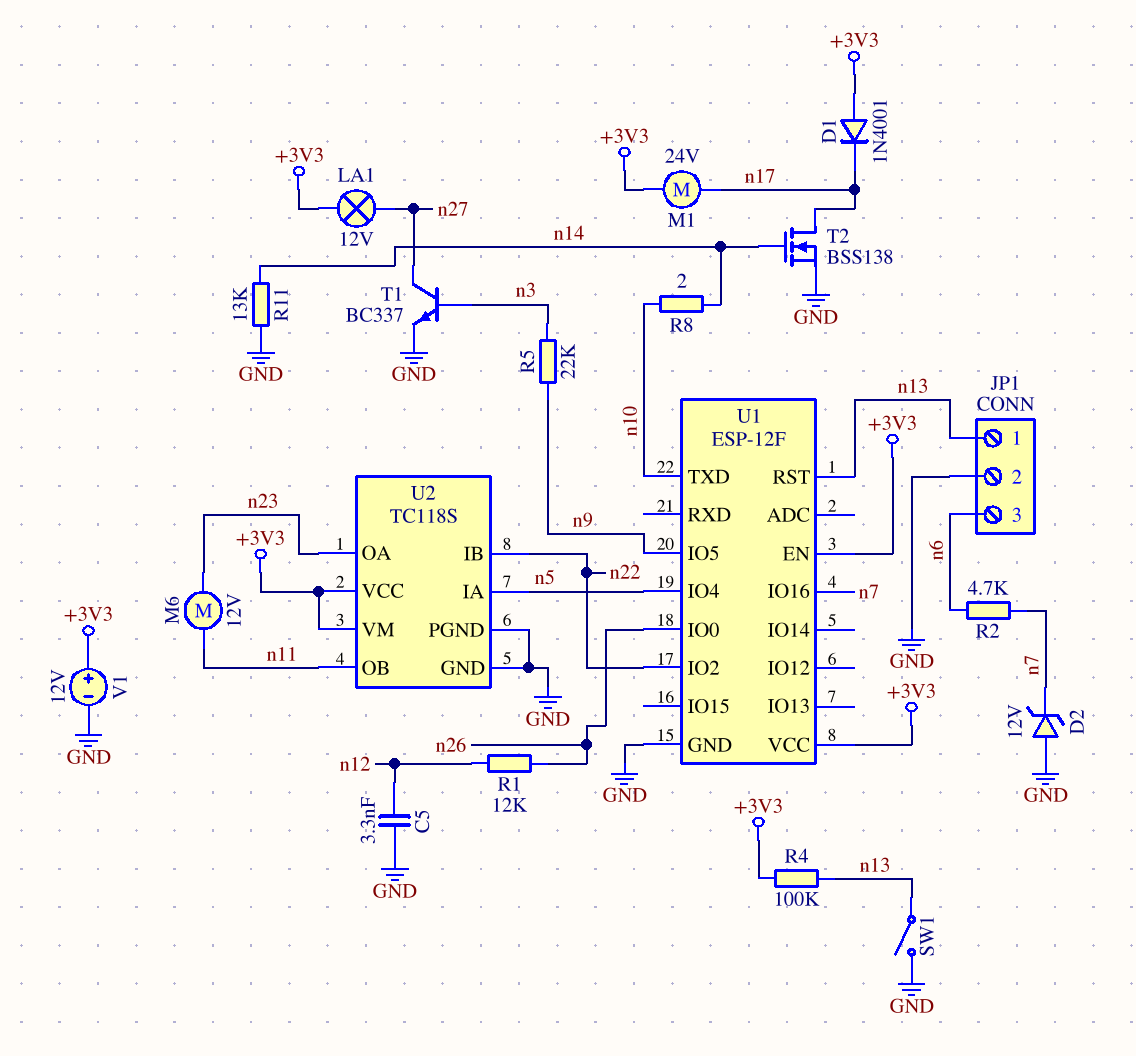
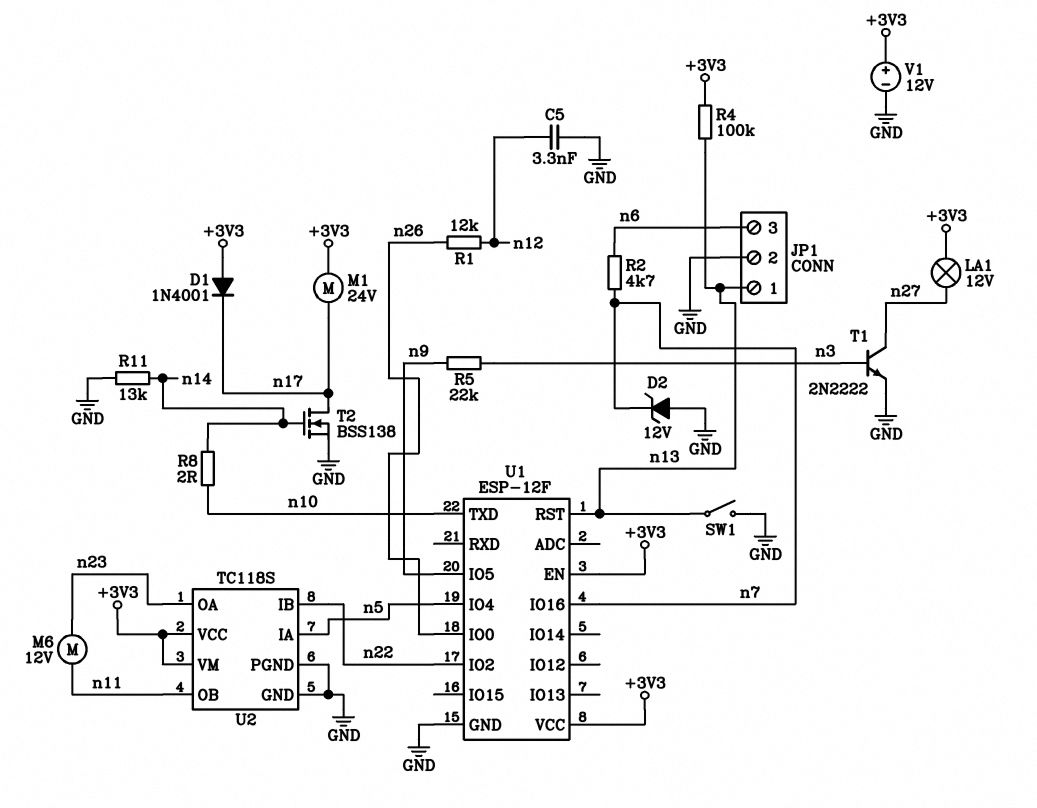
T1: NPN BC337 (B n3, C n27, E GND) -> NPN 2N2222 (B n3, C n27, E GND)

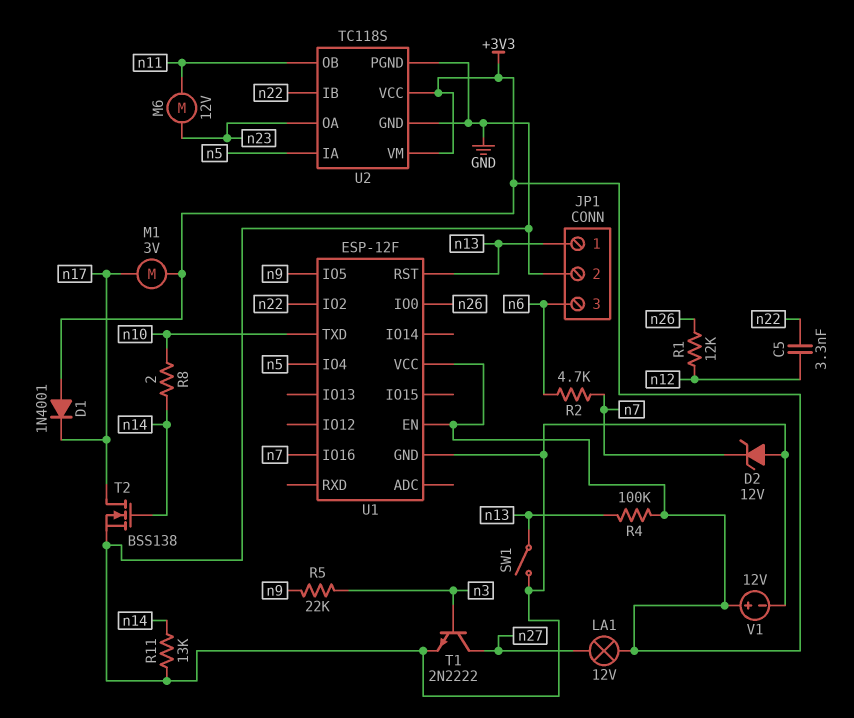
C5: 3.3nF (GND, n12) -> 3.3nF (n12, n22)
M1: motor 24V (+3V3, n17) -> motor 3V (+3V3, n17)

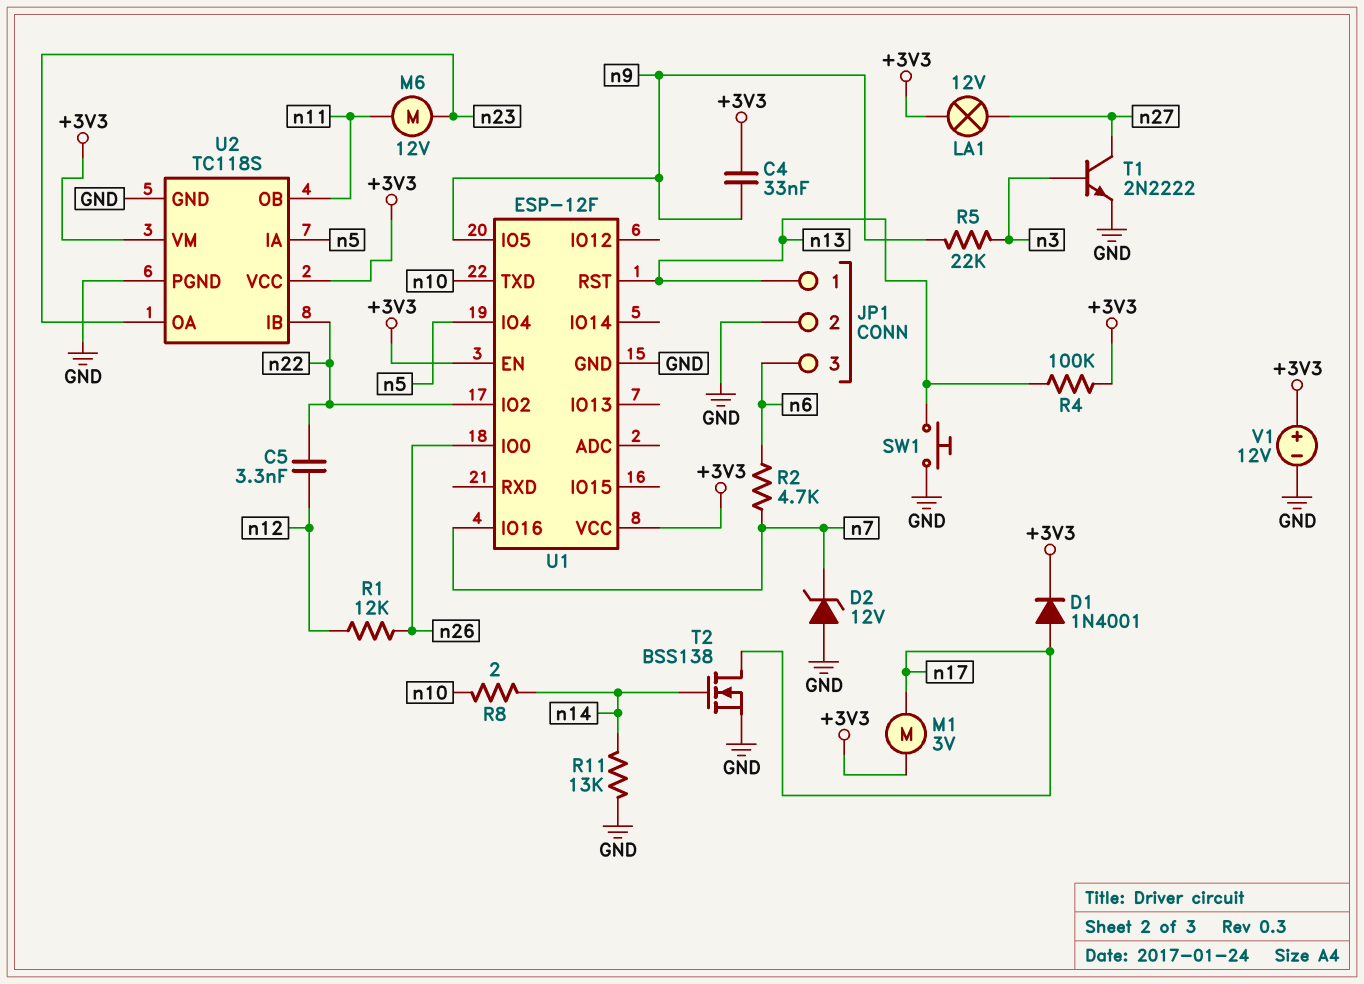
C4: none -> 33nF (+3V3, n9)
D1: diode 1N4001 (A +3V3, K n17) -> diode 1N4001 (A n17, K +3V3)
SW1: switch (GND, n13) -> button (GND, n13)

